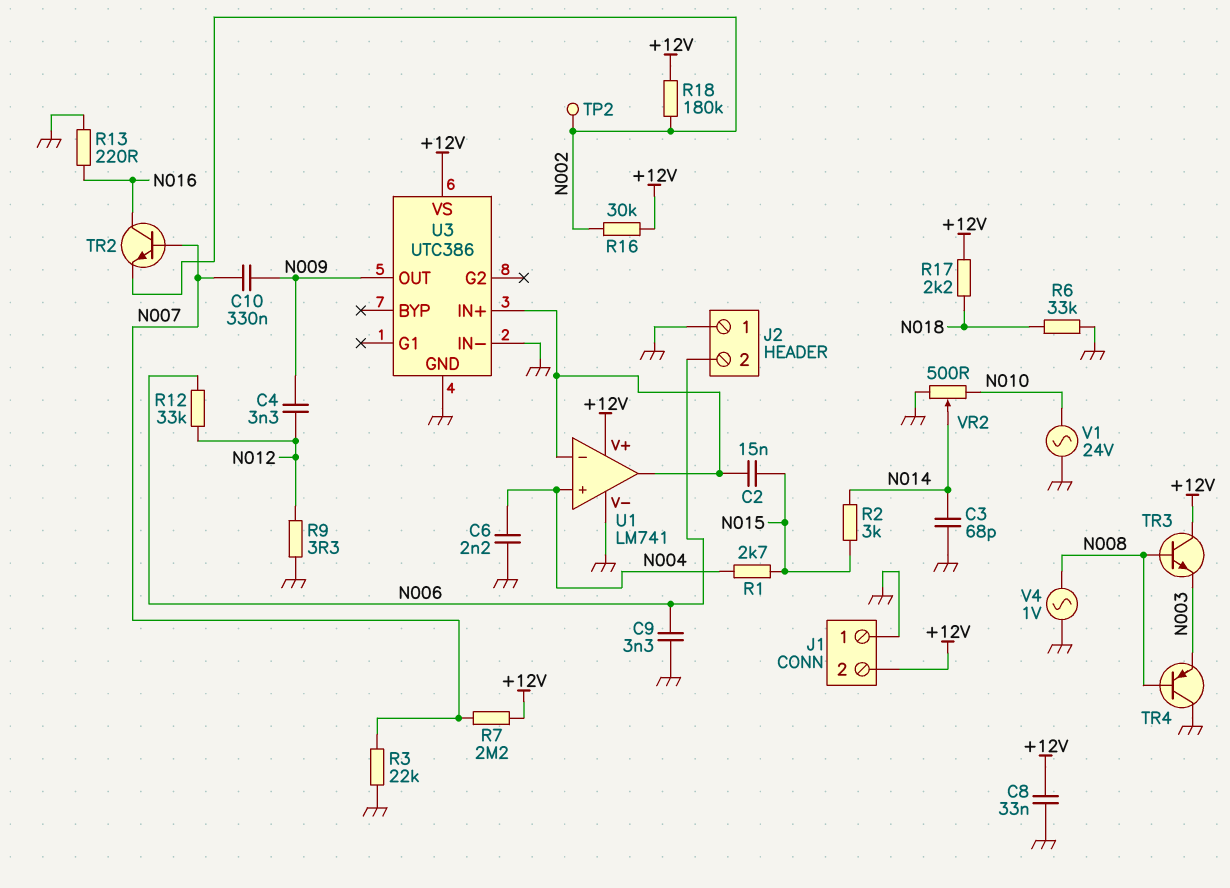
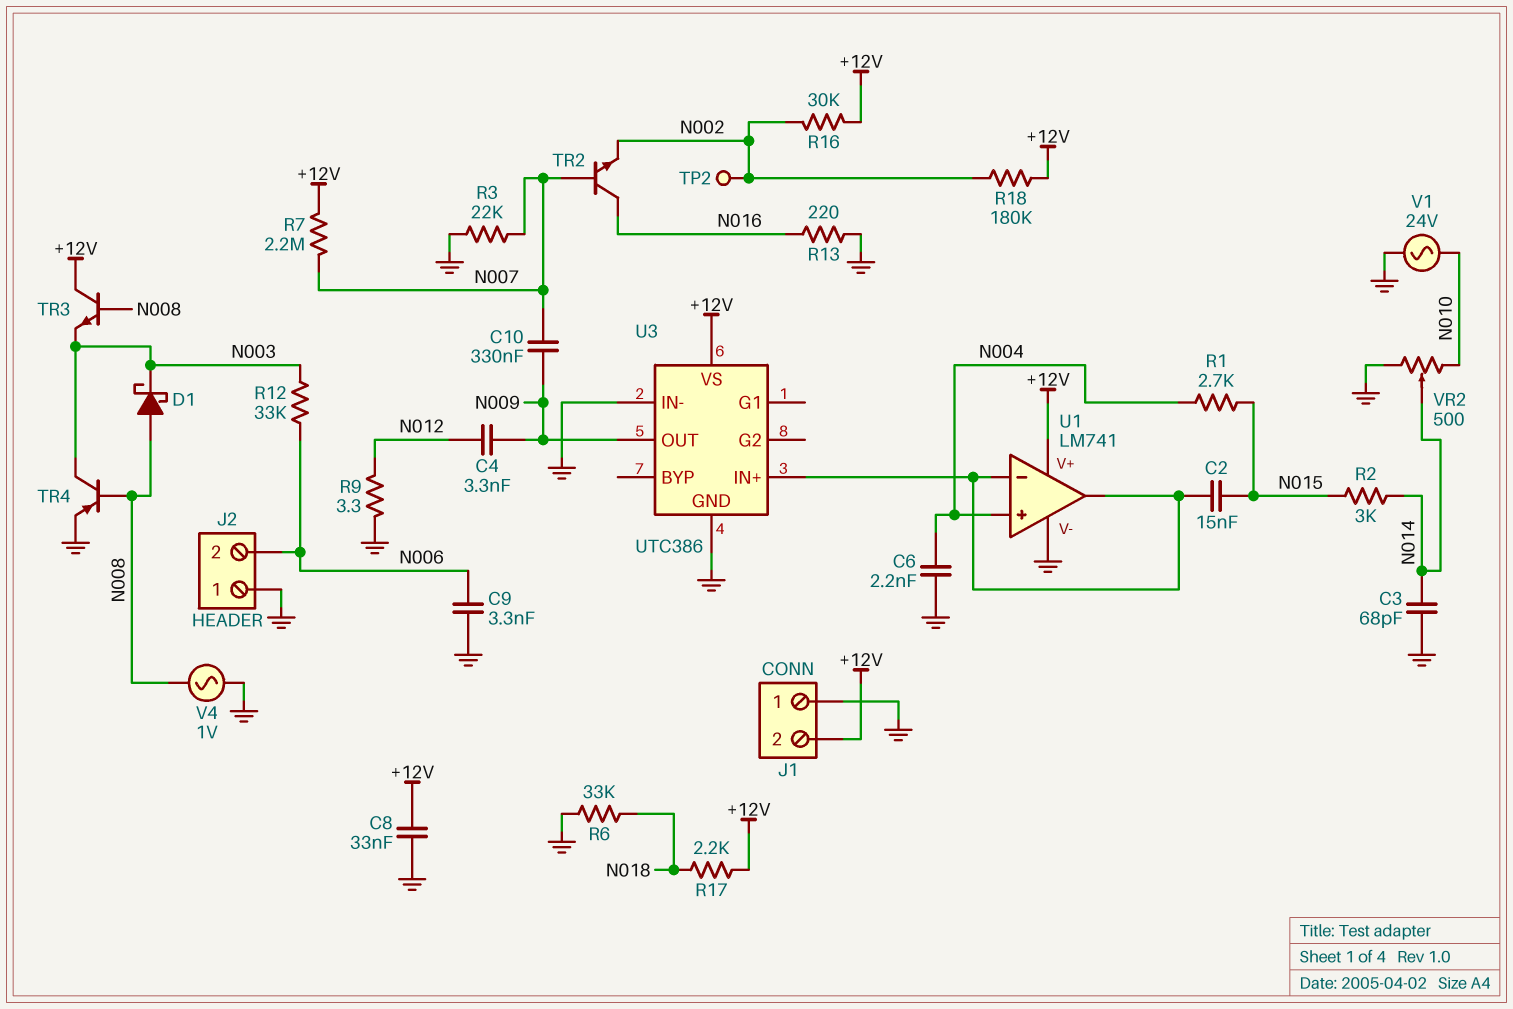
D1: none -> schottky (A N008, K N003)
R12: 33k (N006, N012) -> 33k (N003, N006)
TR4: PNP (B N008, C GND, E N003) -> PNP (B N008, C N003, E GND)

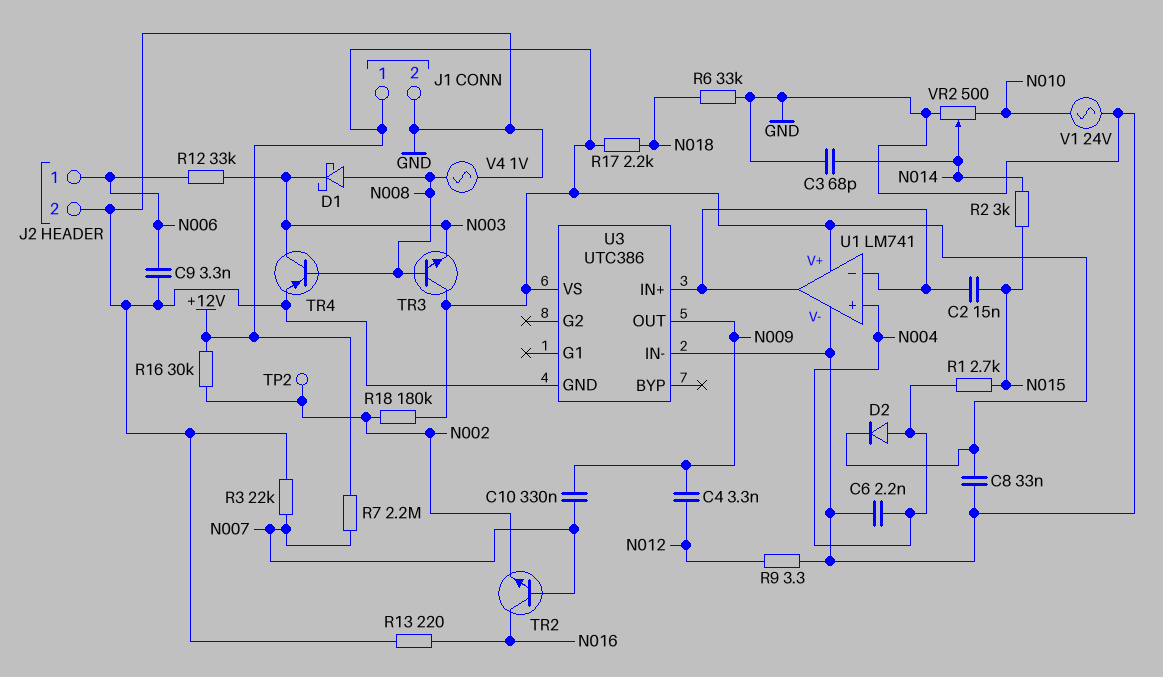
D2: none -> diode (A N004, K +12V)
J1 pin 1: GND -> +12V
J1 pin 2: +12V -> GND
J2 pin 1: GND -> N006
J2 pin 2: N006 -> GND

